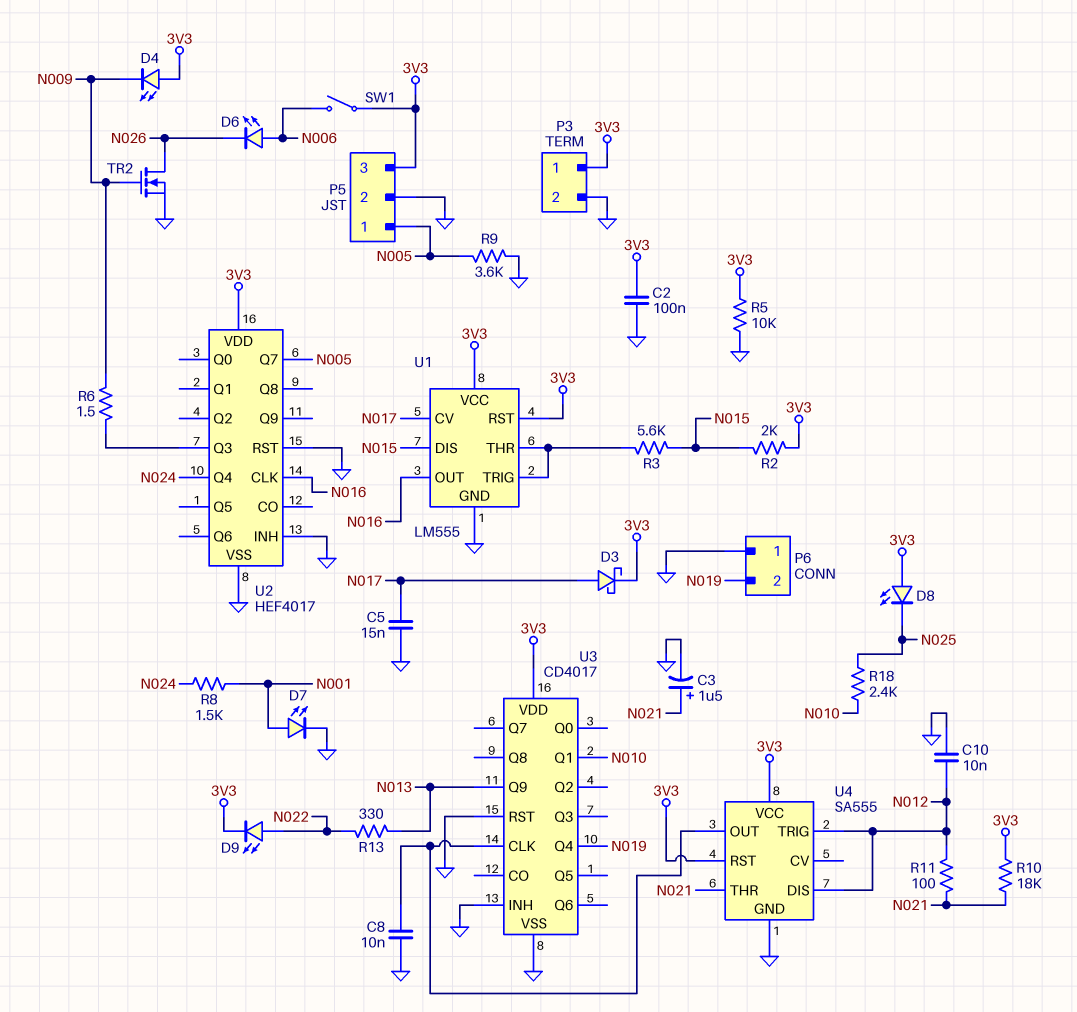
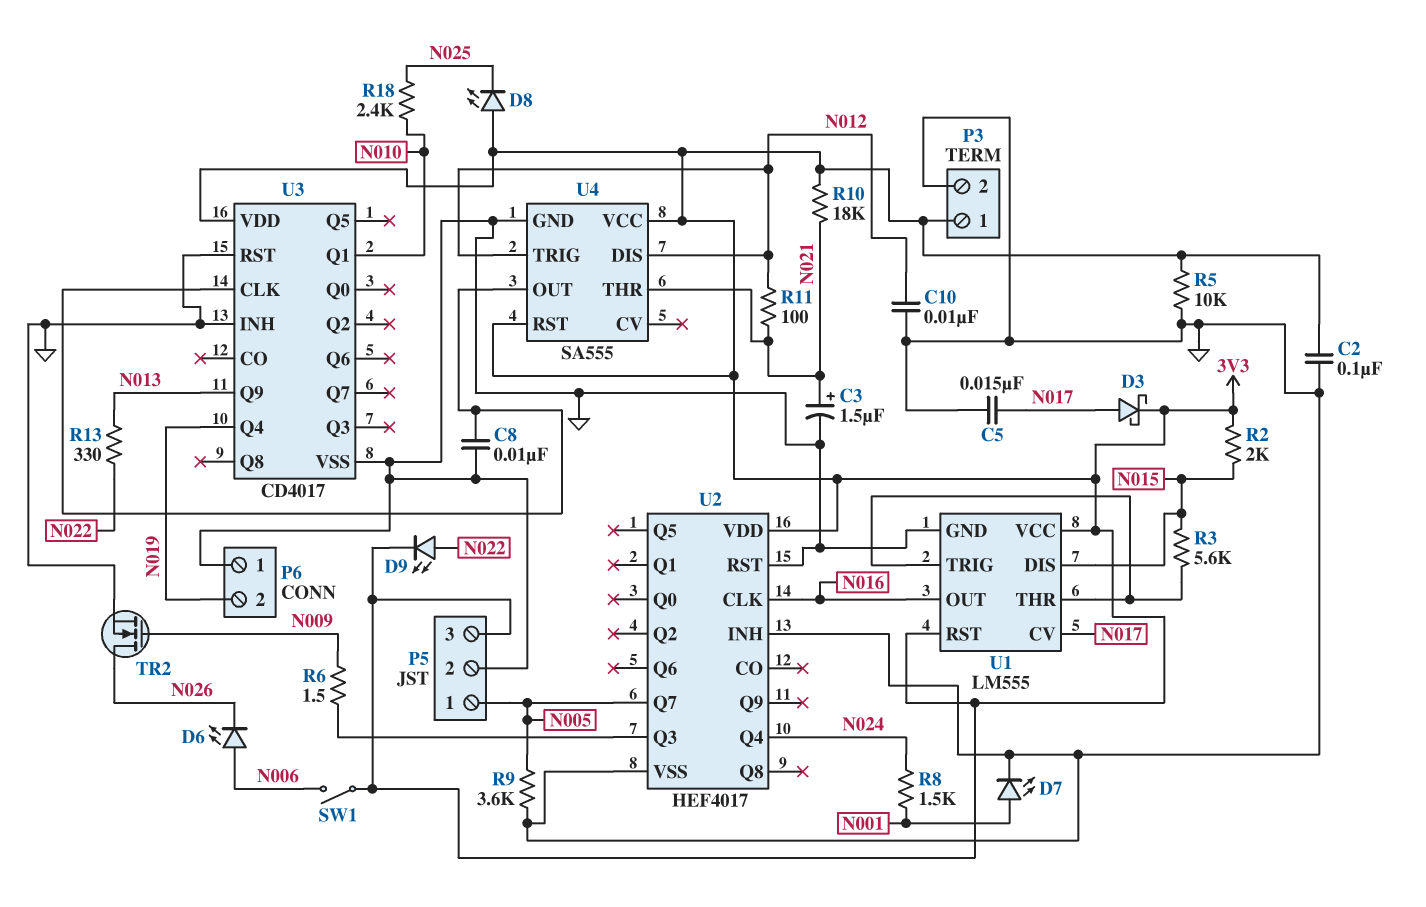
D4: LED (A 3V3, K N009) -> none

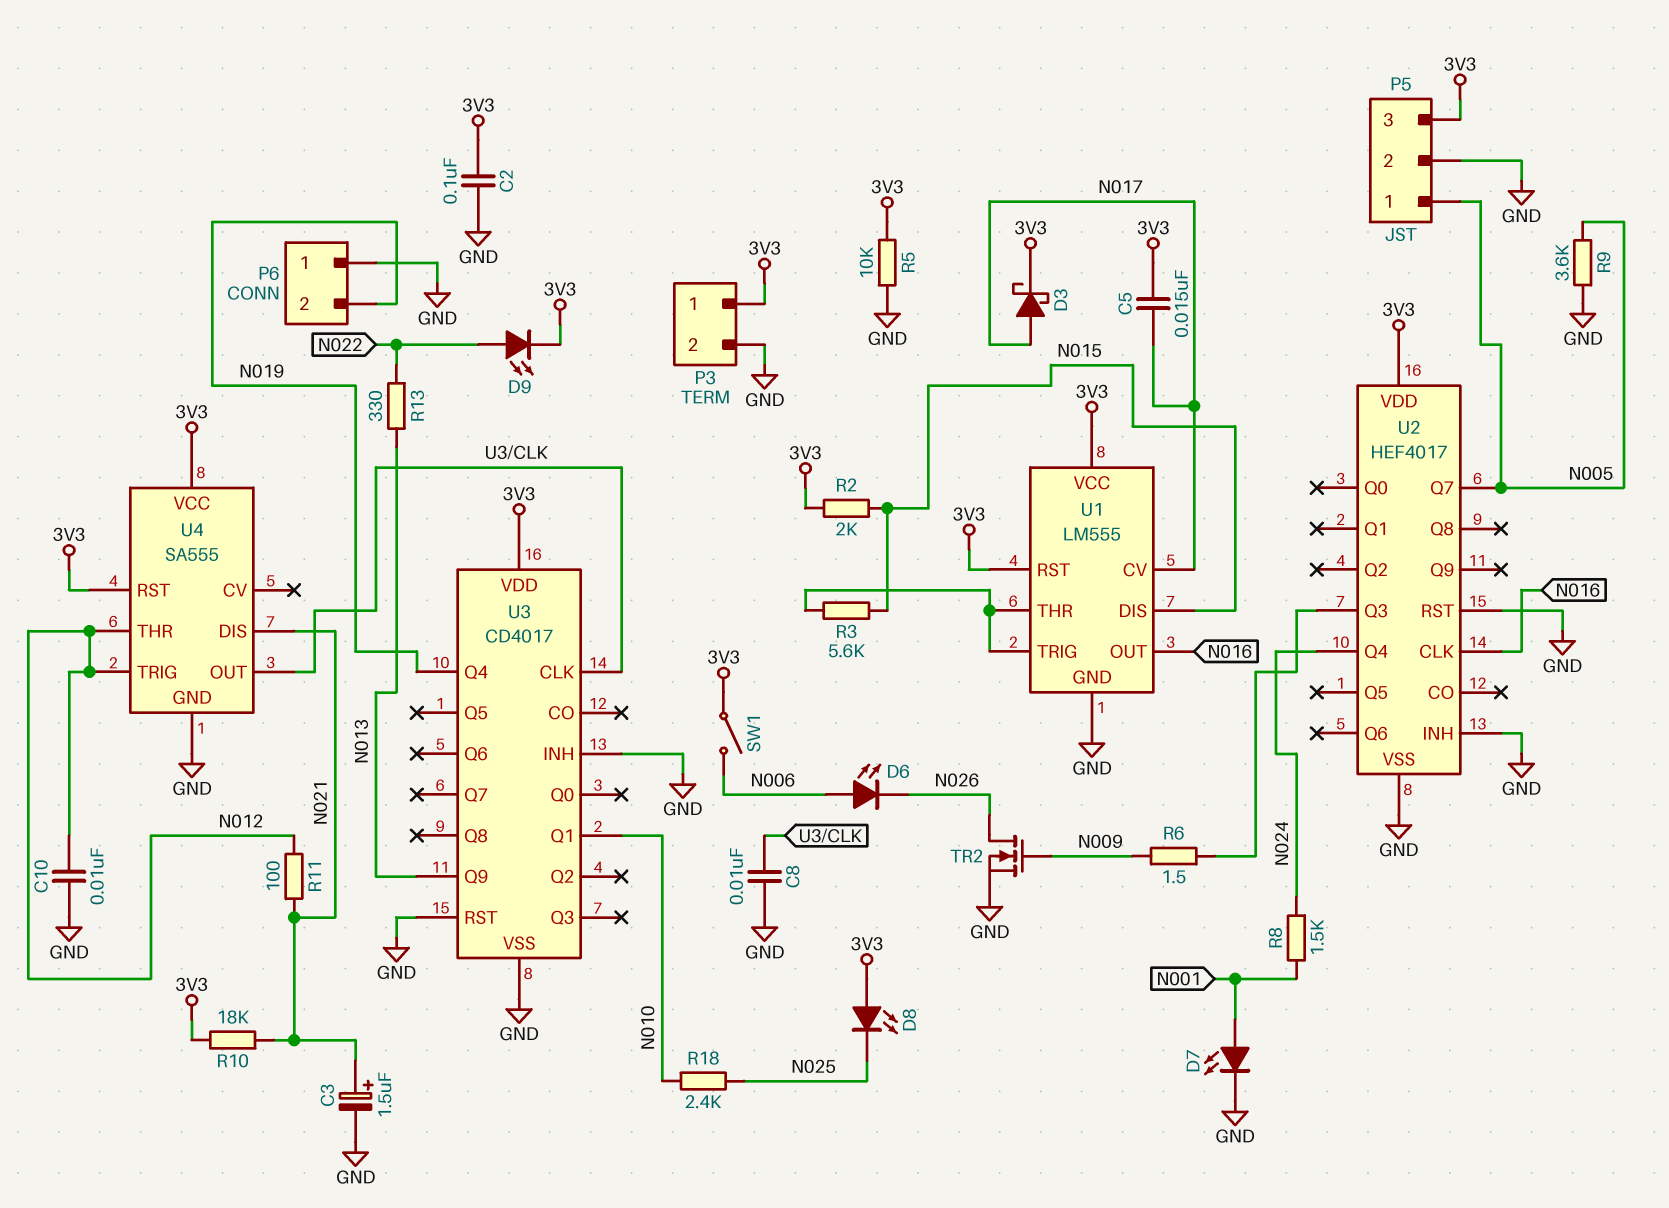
C5: 15nF (GND, N017) -> 15nF (3V3, N017)
U4 pin DIS: N012 -> N021
U4 pin THR: N021 -> N012

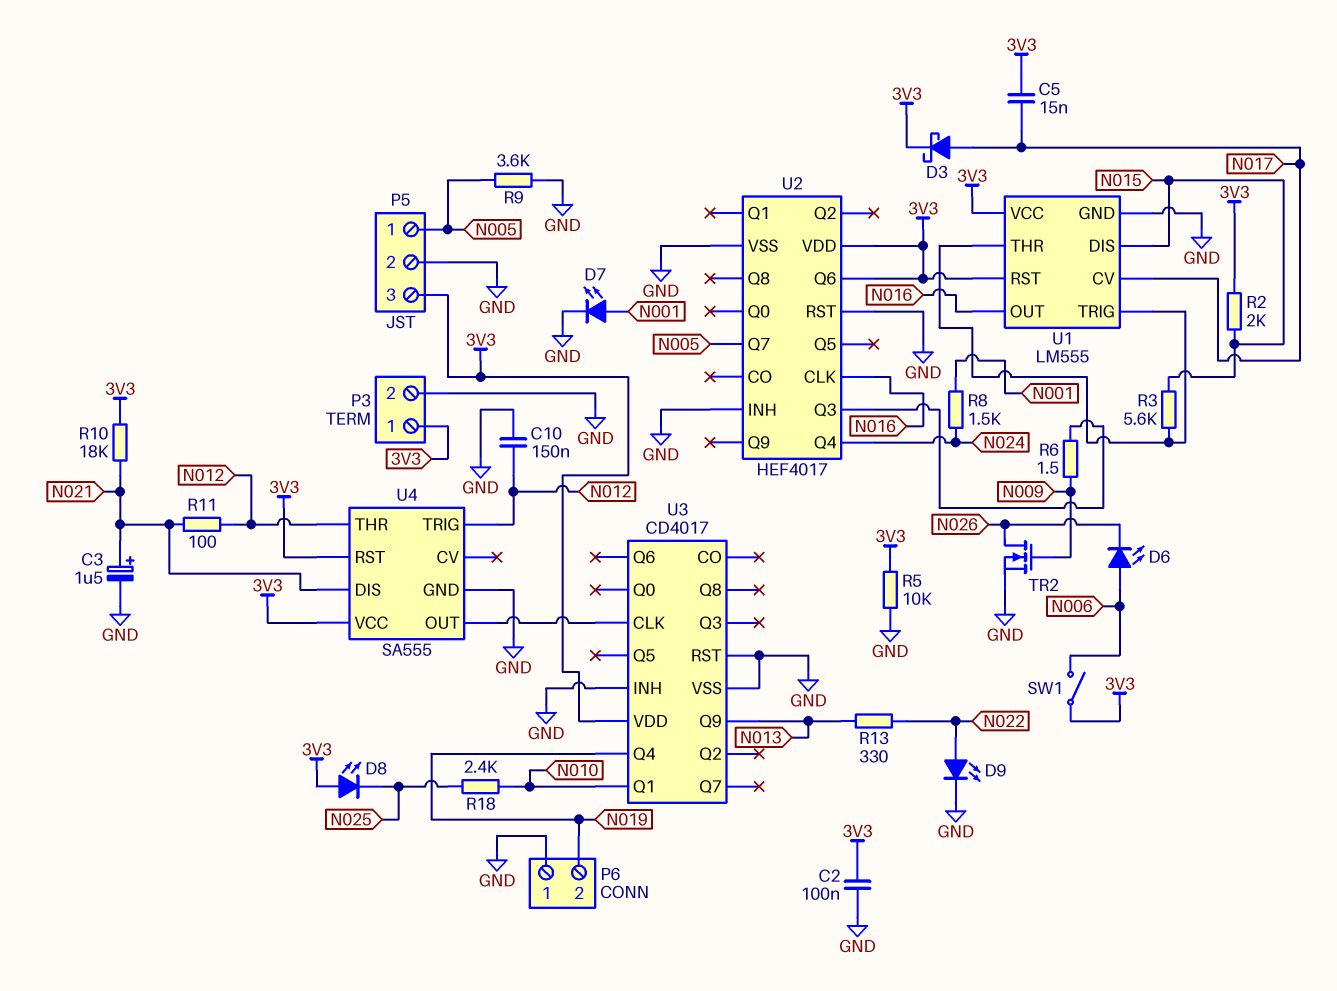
C8: 10nF (GND, U3/CLK) -> none
C10: 10nF (GND, N012) -> 150nF (GND, N012)
D9: LED (A N022, K 3V3) -> LED (A N022, K GND)
U2 pin Q6: none -> 3V3

